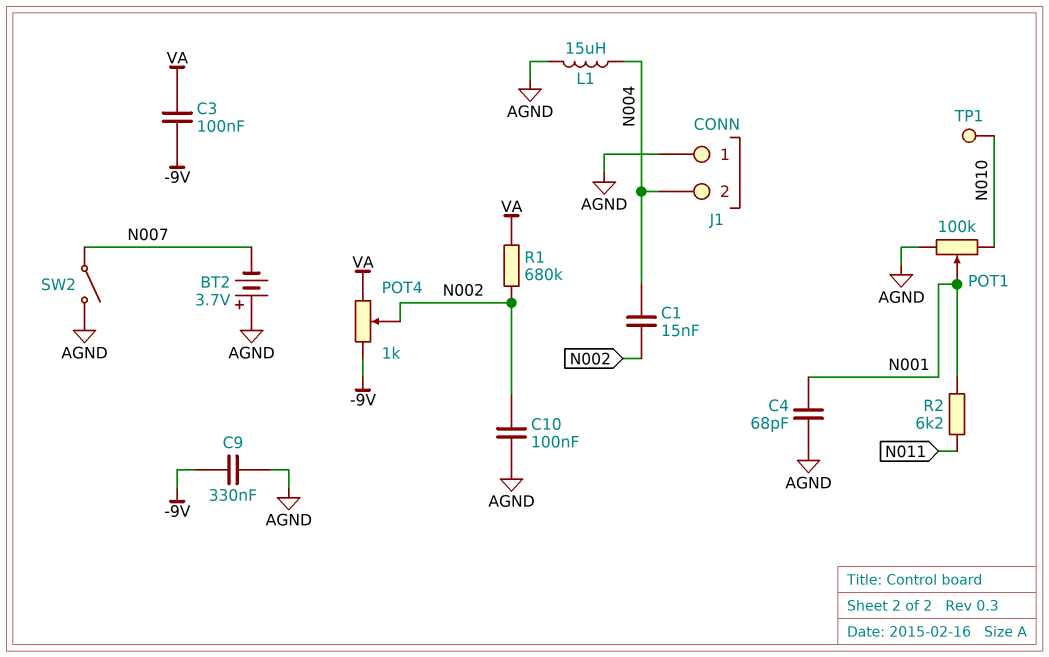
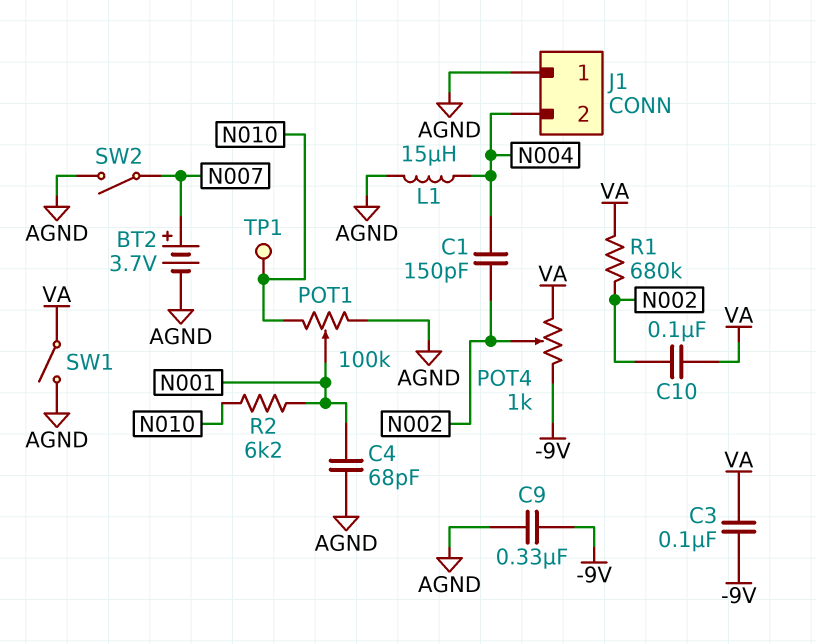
BT2: 3.7V (plus AGND, minus N007) -> 3.7V (plus N007, minus AGND)
C1: 15nF (N002, N004) -> 150pF (N002, N004)
C10: 100nF (AGND, N002) -> 100nF (N002, VA)
R2: 6.2k (N001, N011) -> 6.2k (N001, N010)
SW1: none -> switch (AGND, VA)

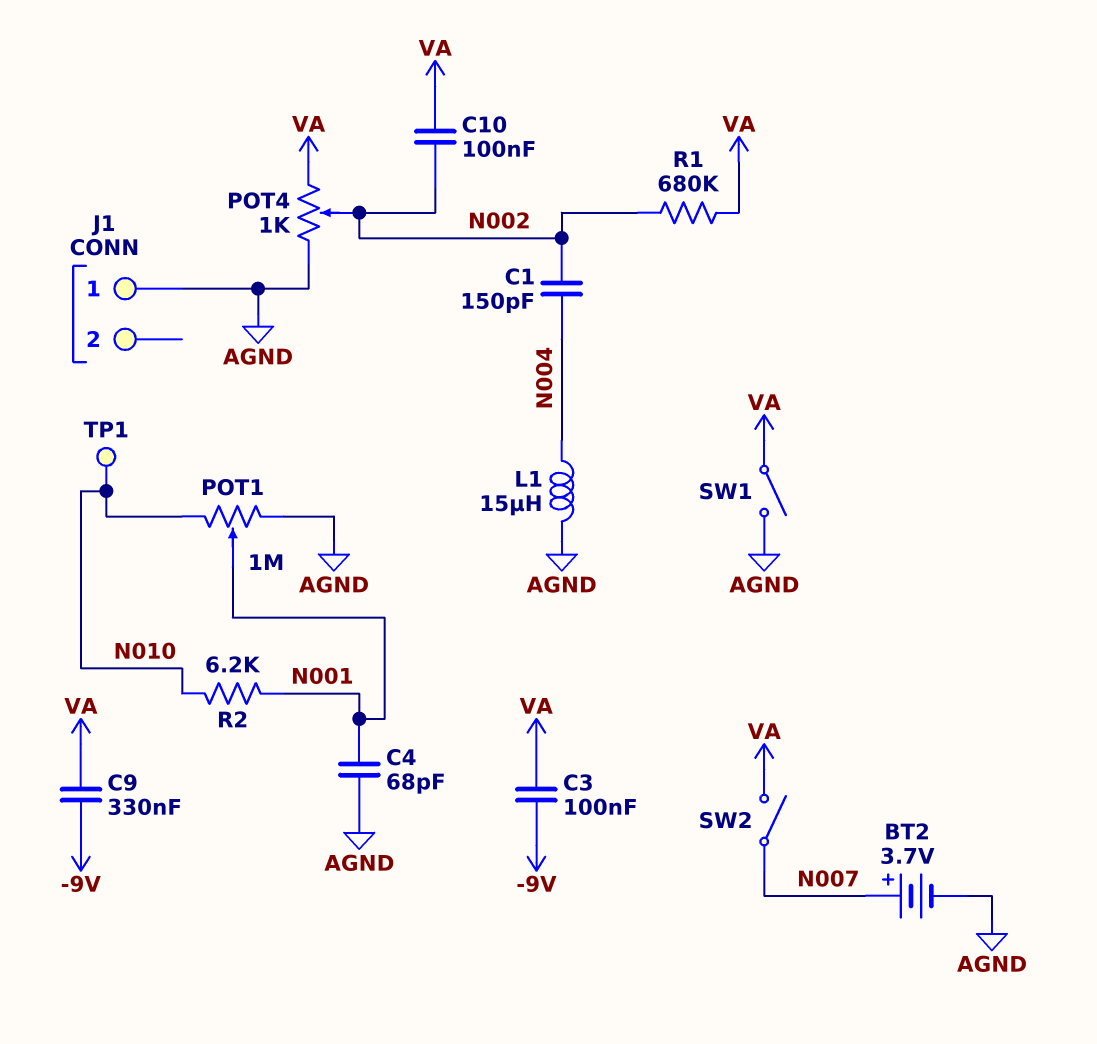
C9: 330nF (-9V, AGND) -> 330nF (-9V, VA)
J1 pin 2: N004 -> none
POT1: 100k (AGND, N010, wiper N001) -> 1M (AGND, N010, wiper N001)
POT4: 1k (-9V, VA, wiper N002) -> 1k (AGND, VA, wiper N002)
SW2: switch (AGND, N007) -> switch (N007, VA)

